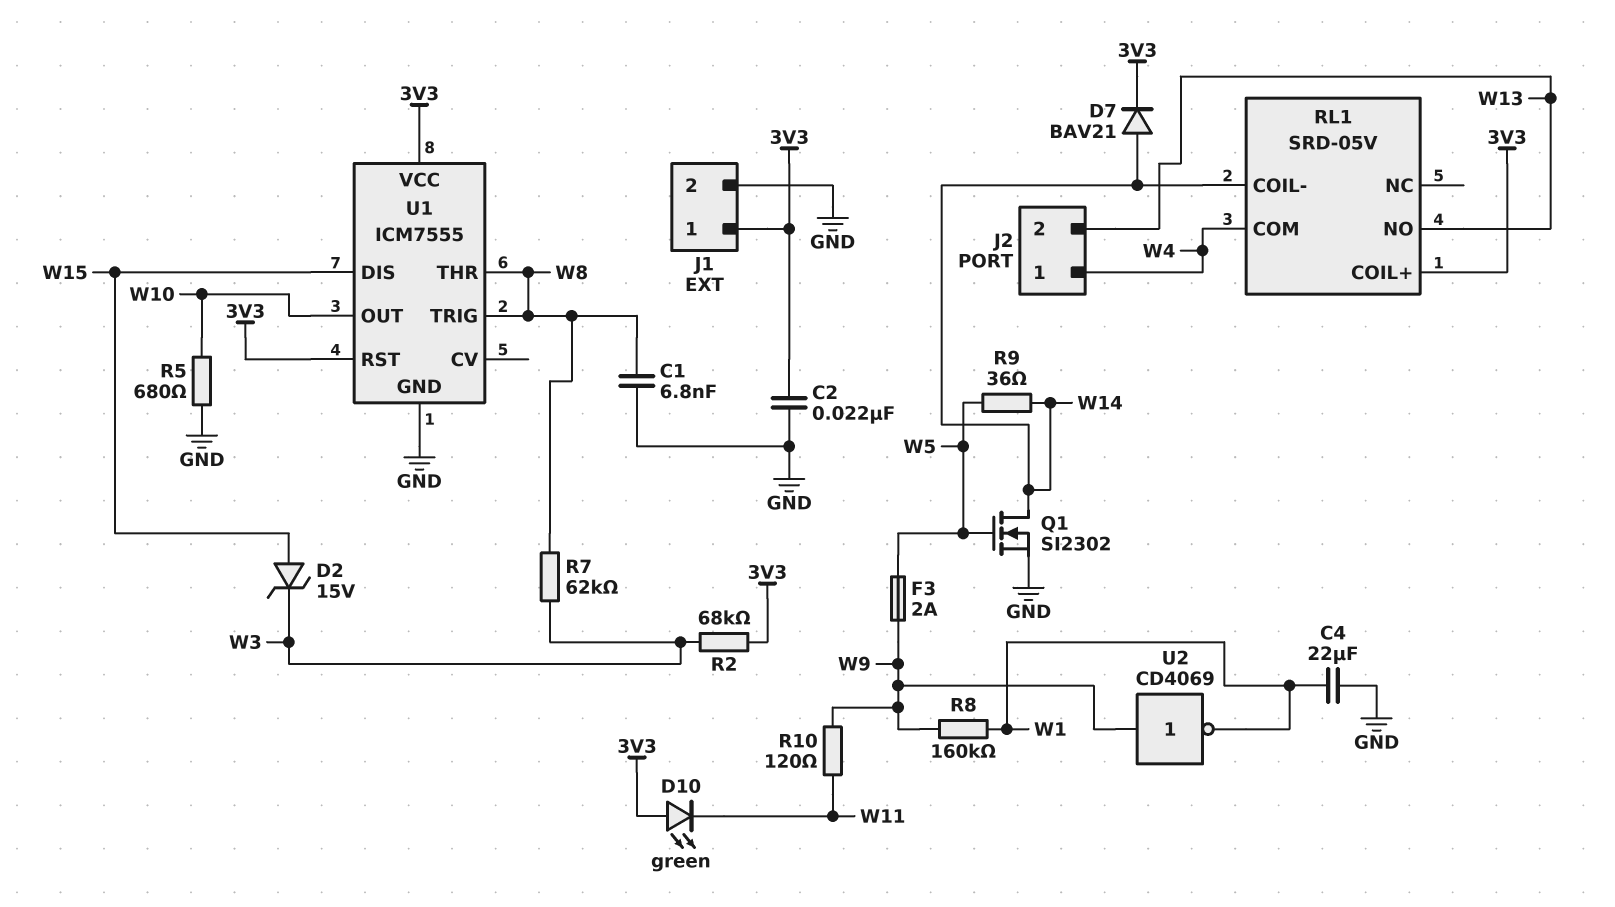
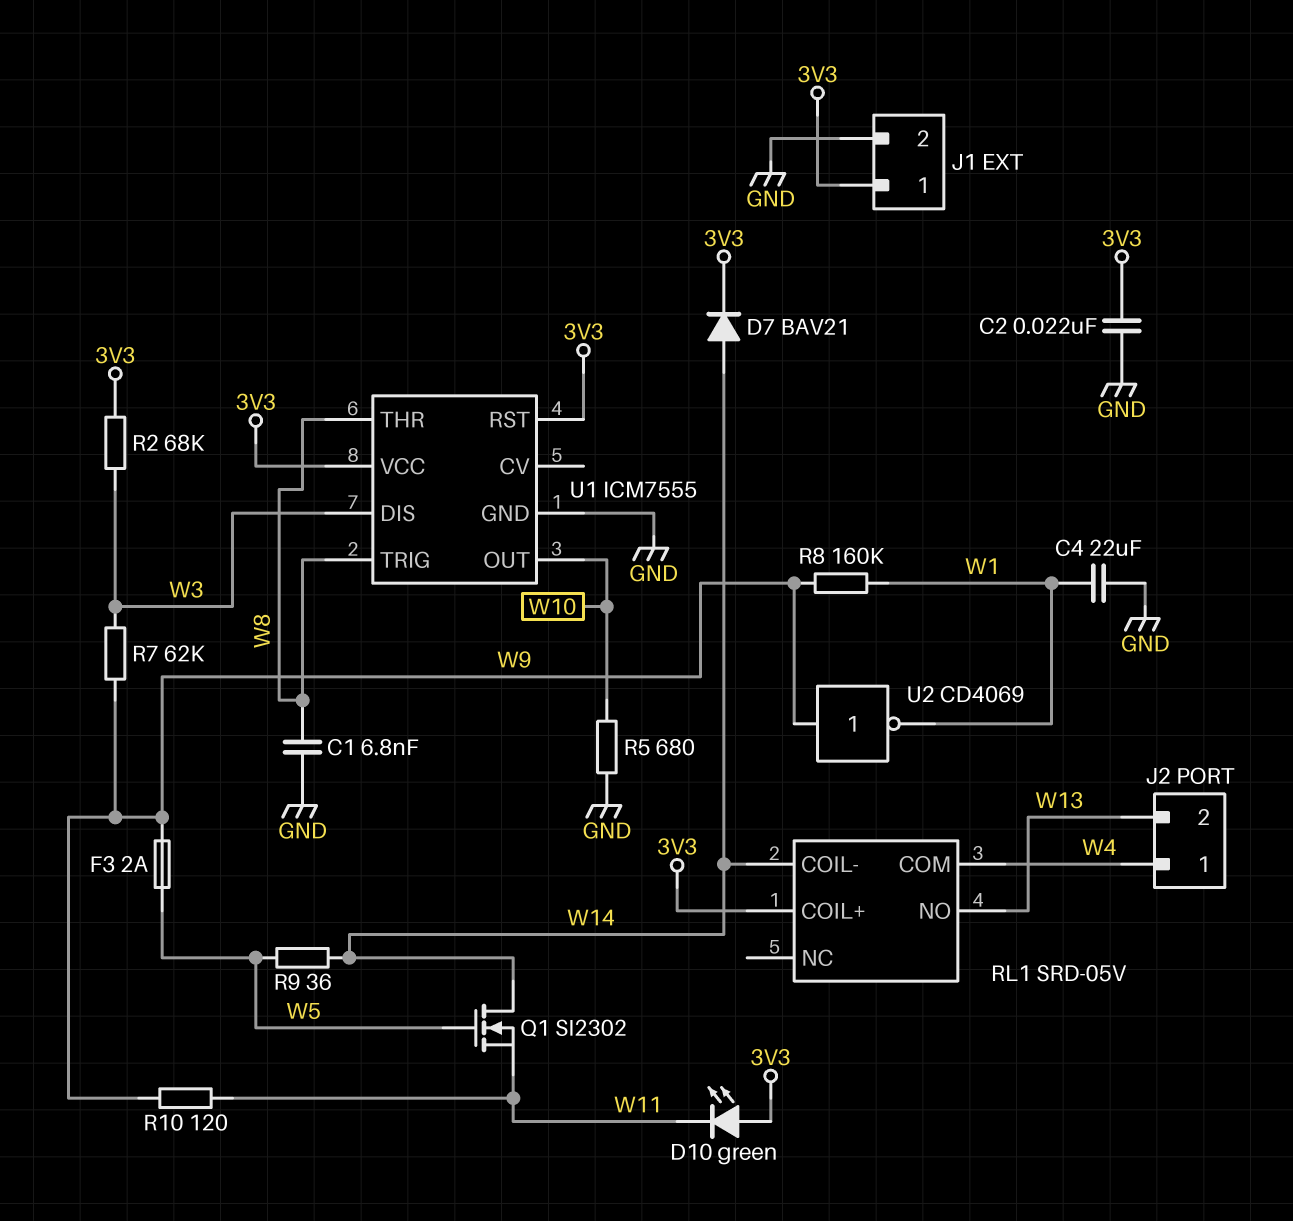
D2: zener 15V (A W15, K W3) -> none
Q1: NMOS SI2302 (G W5, D W14, S GND) -> NMOS SI2302 (G W5, D W14, S W11)
R7: 62k (W3, W8) -> 62k (W3, W9)
U1 pin DIS: W15 -> W3

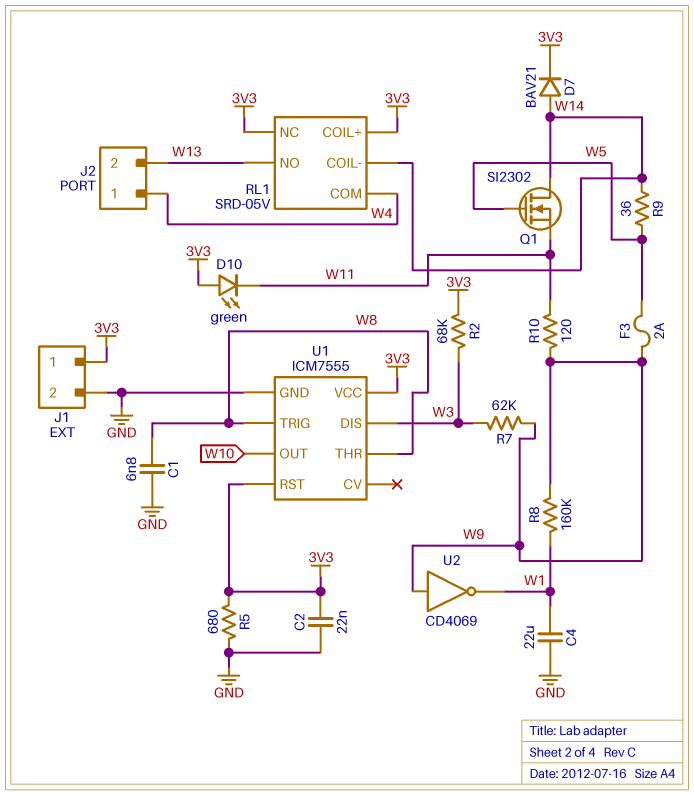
R5: 680 (GND, W10) -> 680 (3V3, GND)
RL1 pin NC: none -> 3V3

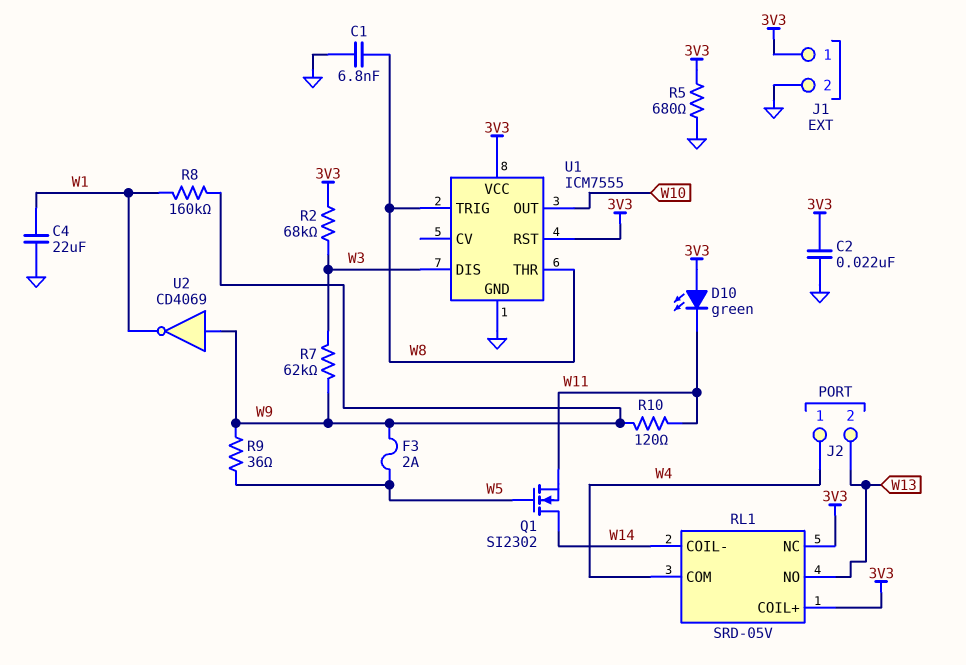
D7: diode BAV21 (A W14, K 3V3) -> none
R9: 36 (W5, W14) -> 36 (W5, W9)

